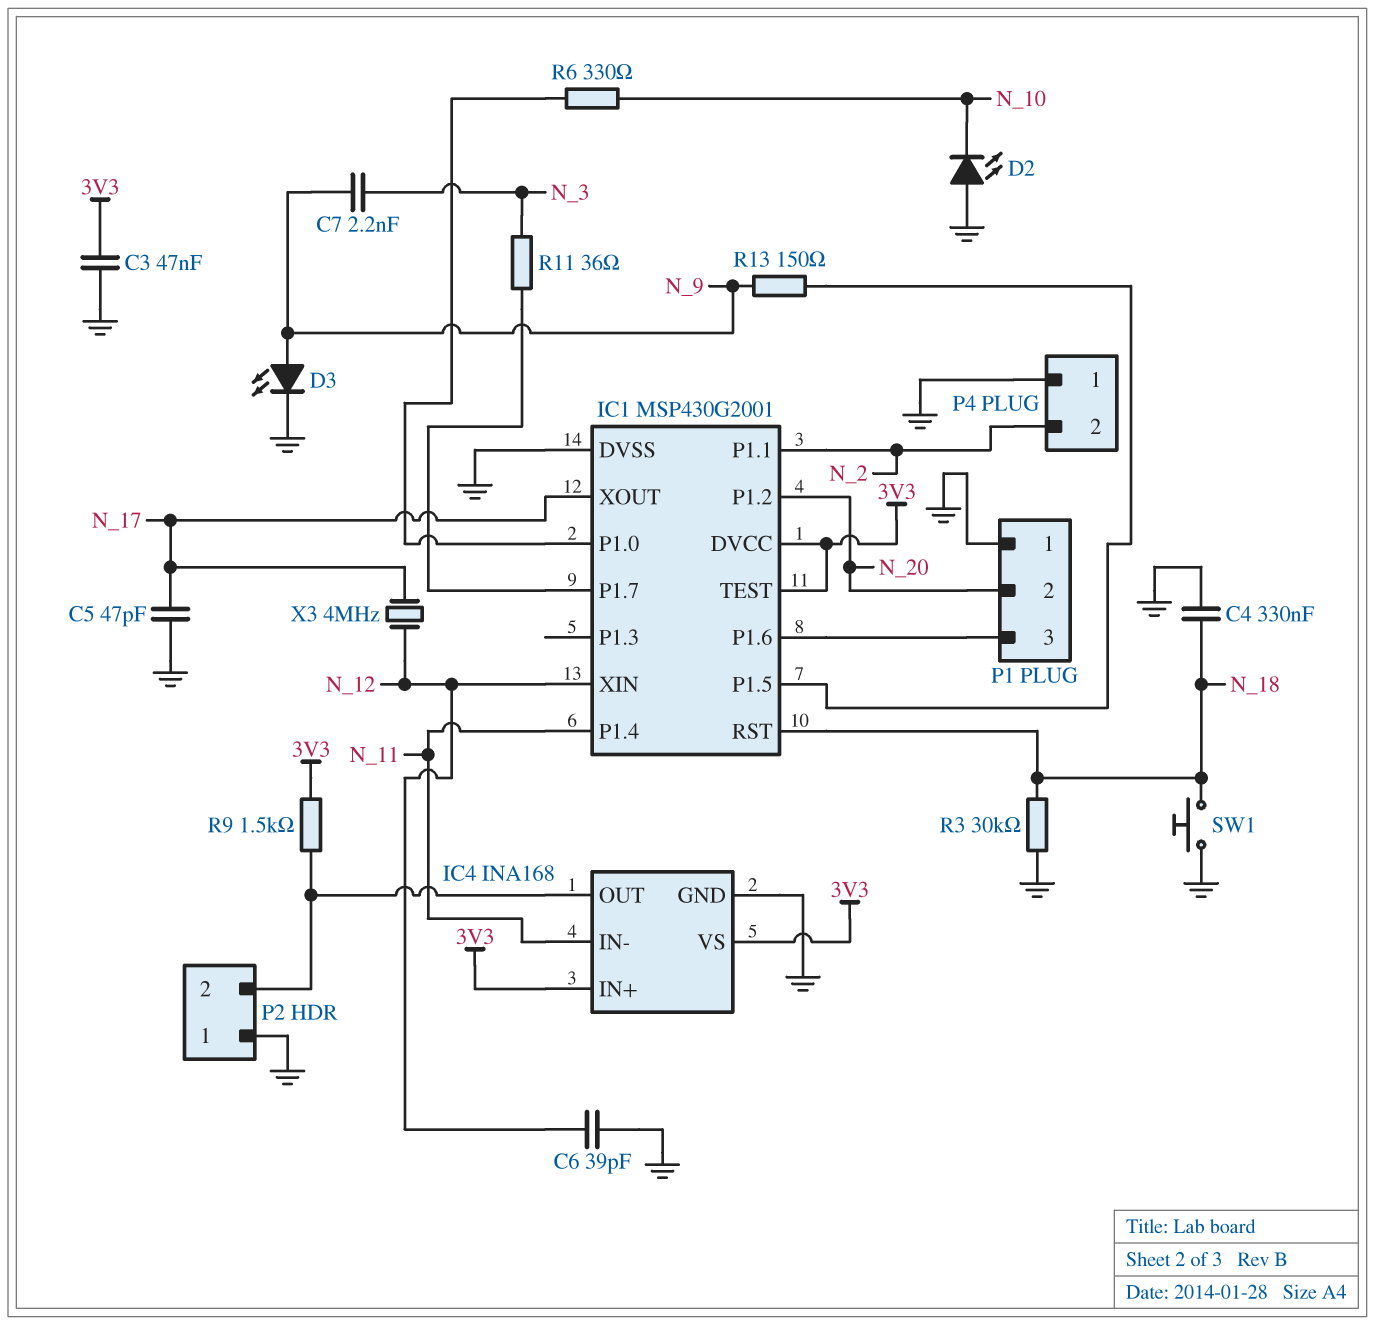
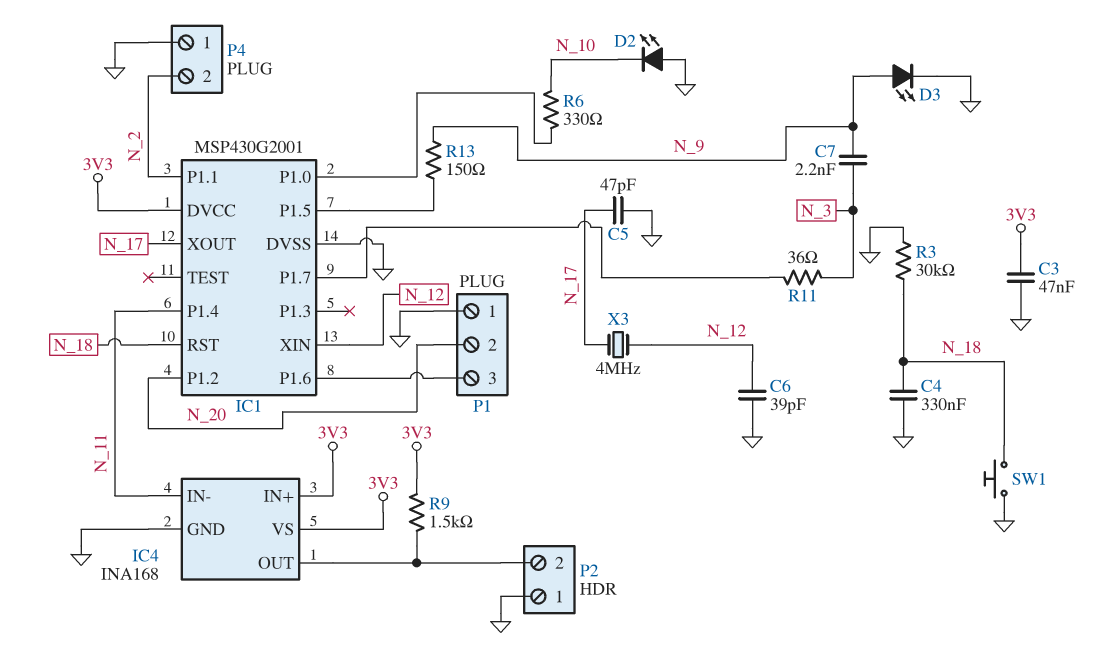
IC1 pin TEST: 3V3 -> none

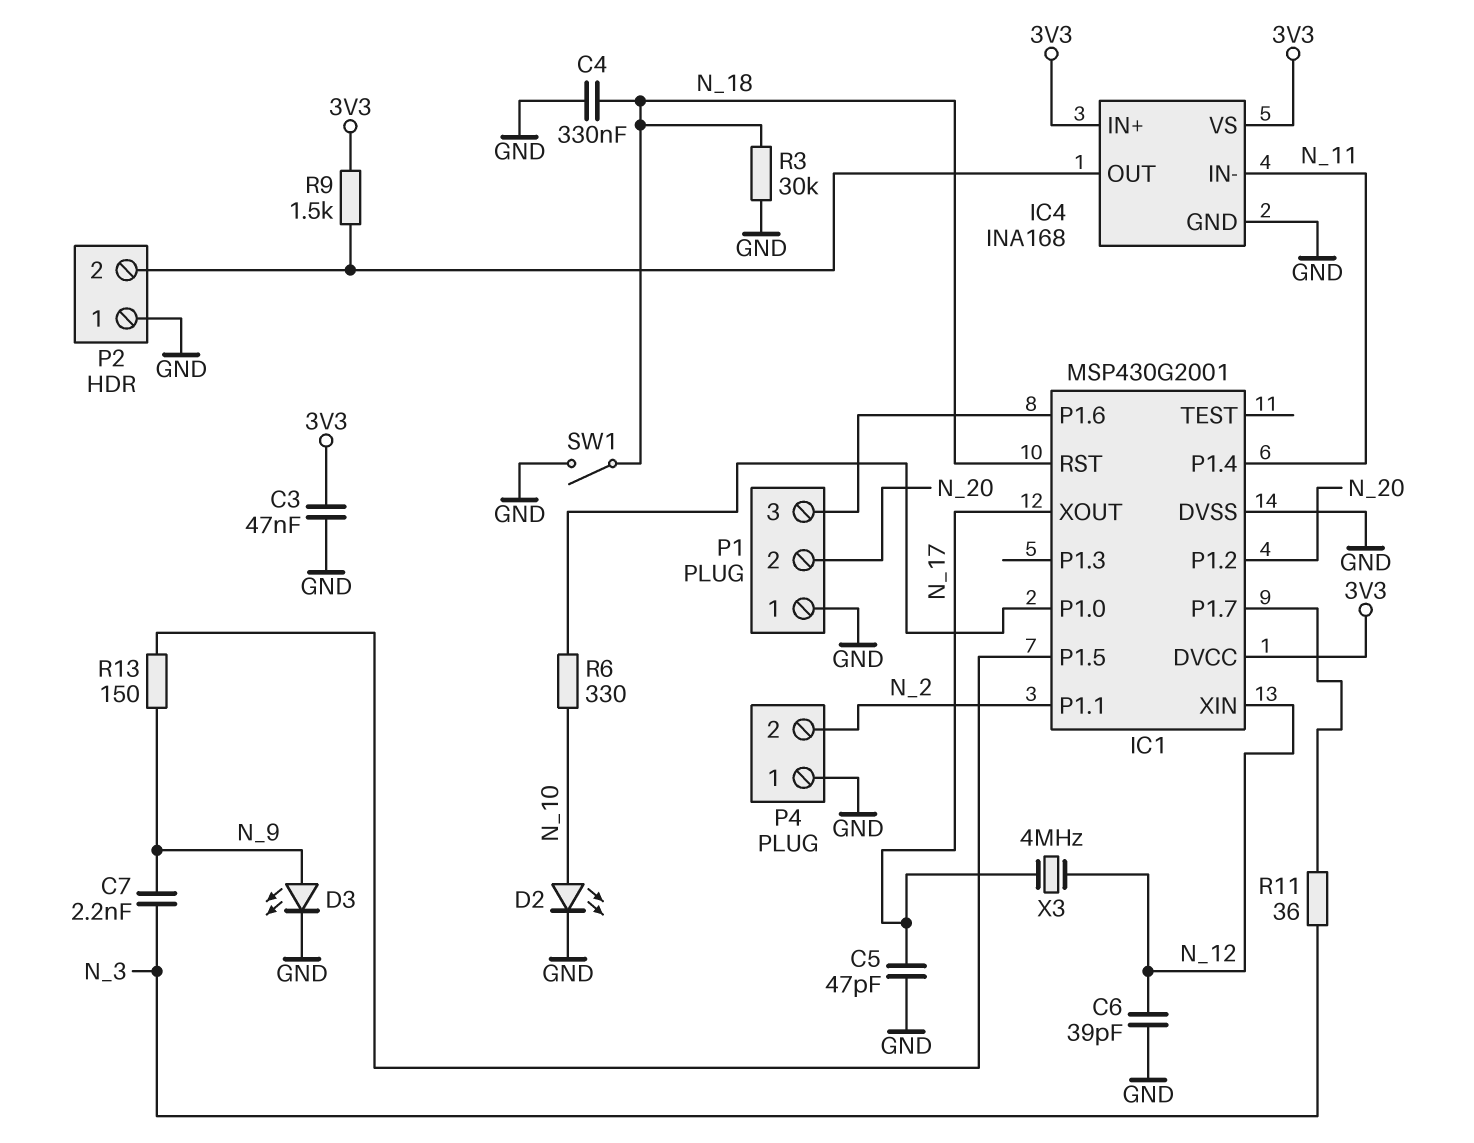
D2: LED (A GND, K N_10) -> LED (A N_10, K GND)
SW1: button (GND, N_18) -> switch (GND, N_18)

